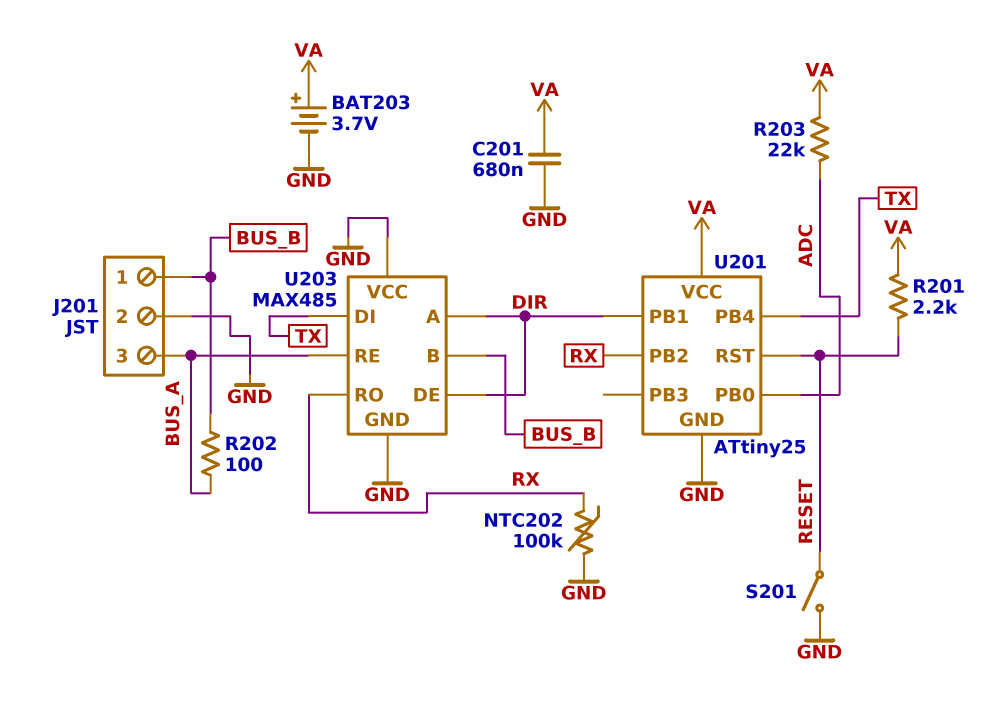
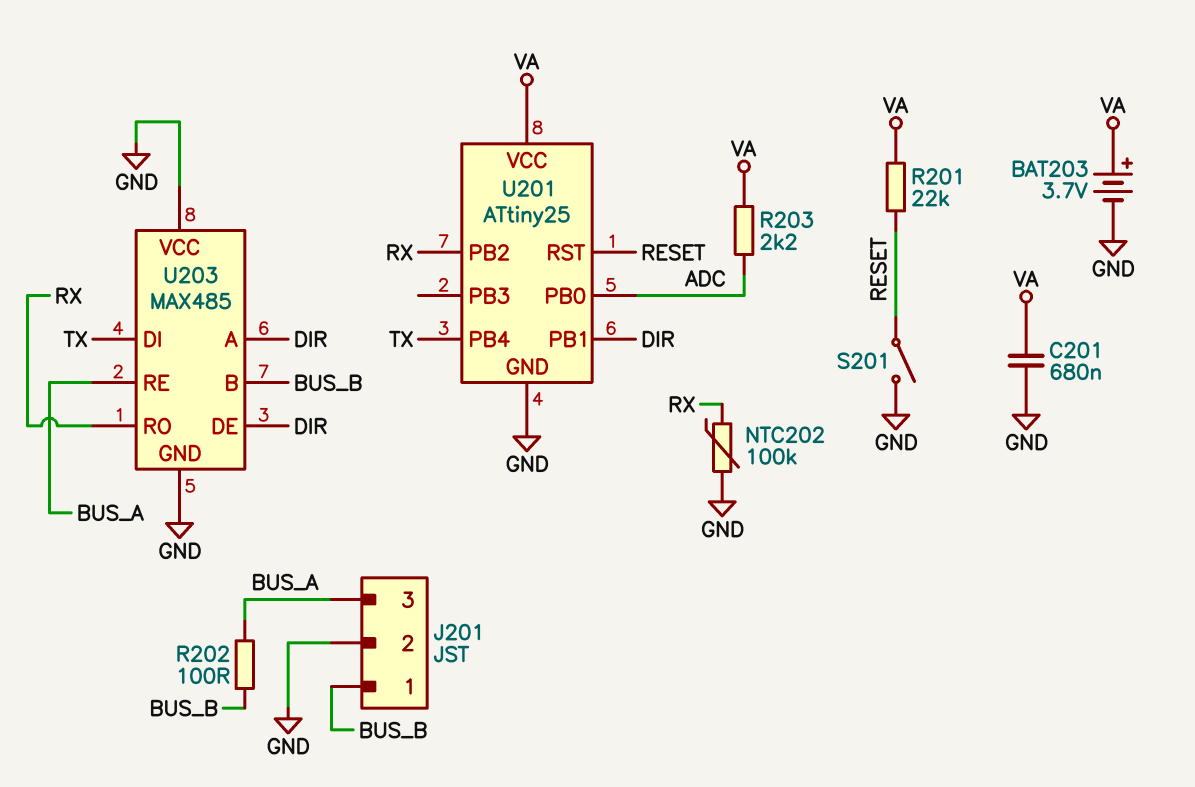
R201: 2.2k (RESET, VA) -> 22k (RESET, VA)
R203: 22k (ADC, VA) -> 2.2k (ADC, VA)

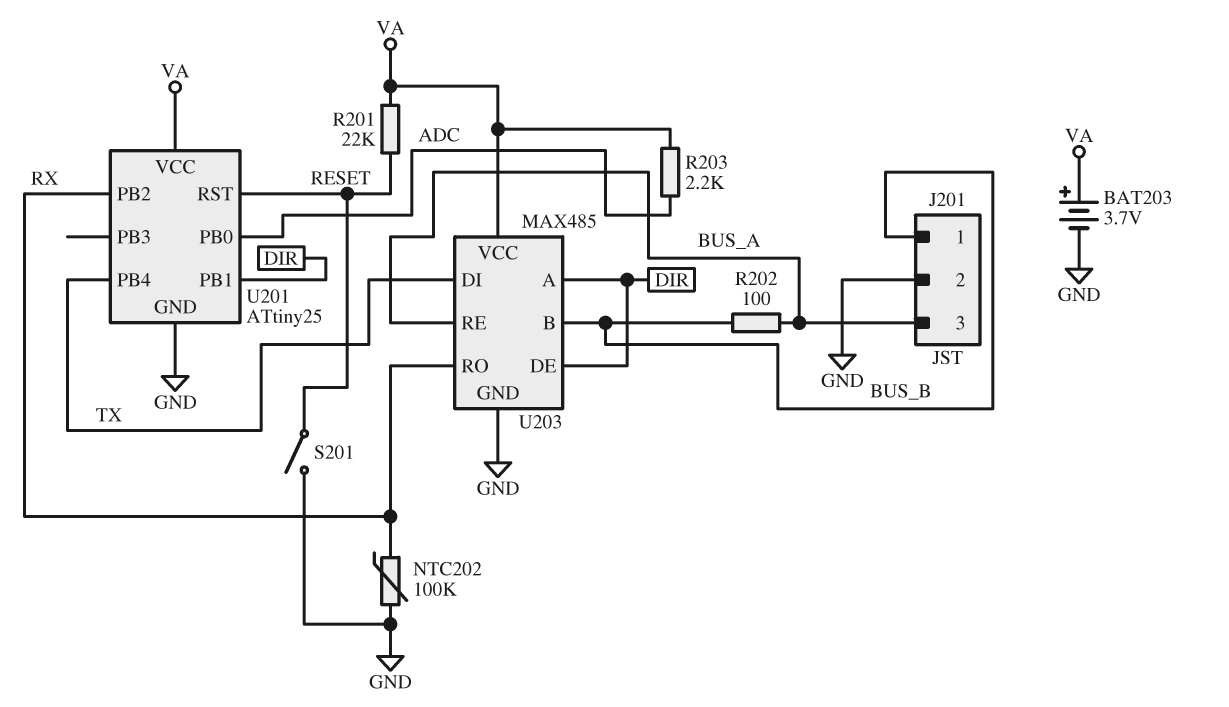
C201: 680nF (GND, VA) -> none
U203 pin VCC: GND -> VA

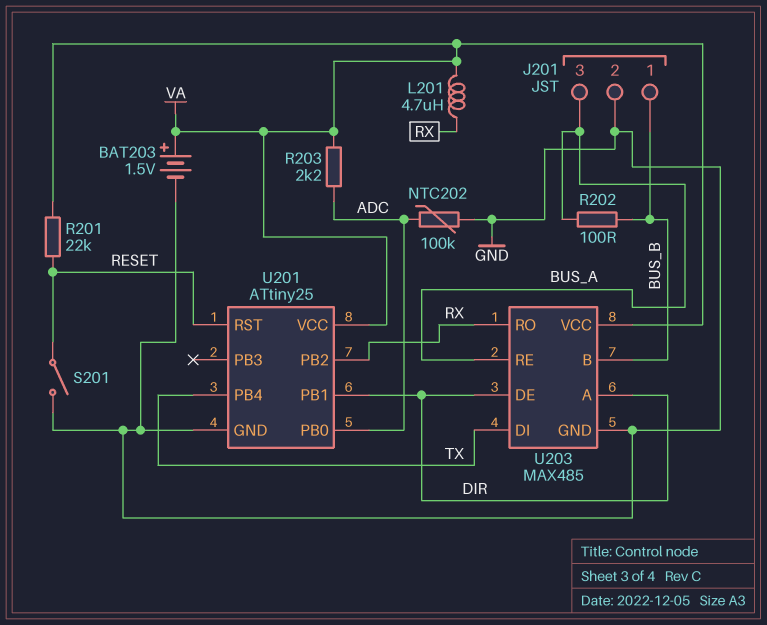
BAT203: 3.7V (plus VA, minus GND) -> 1.5V (plus VA, minus GND)
L201: none -> 4.7uH (RX, VA)
NTC202: 100k (GND, RX) -> 100k (ADC, GND)

